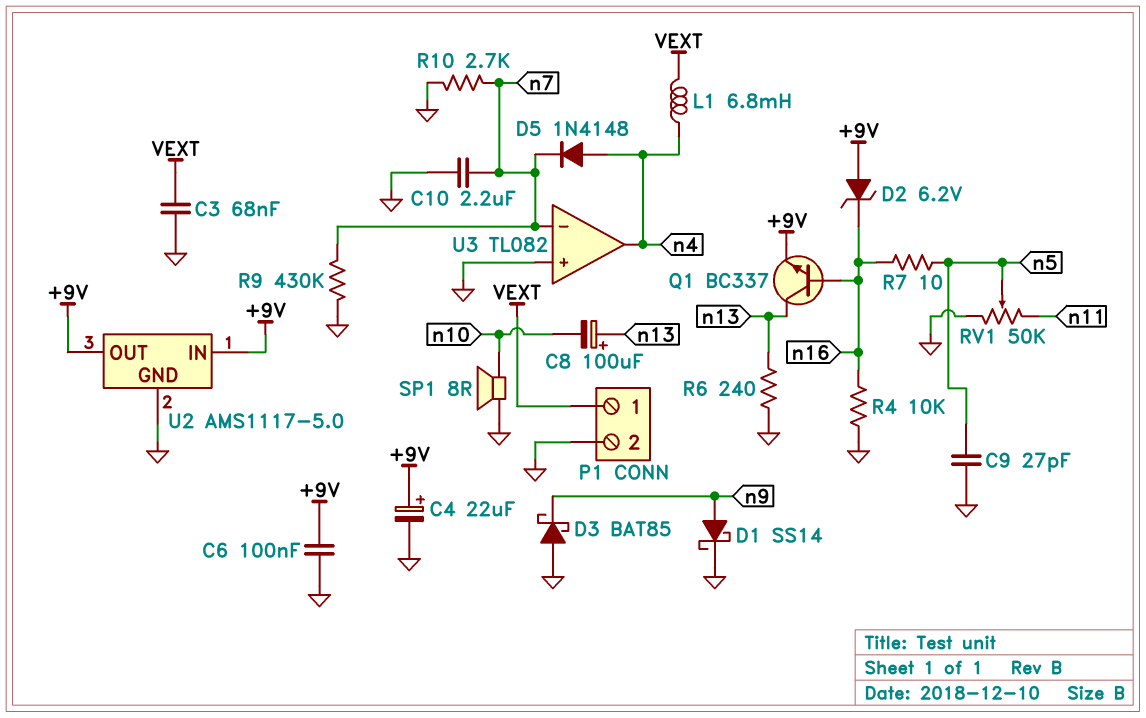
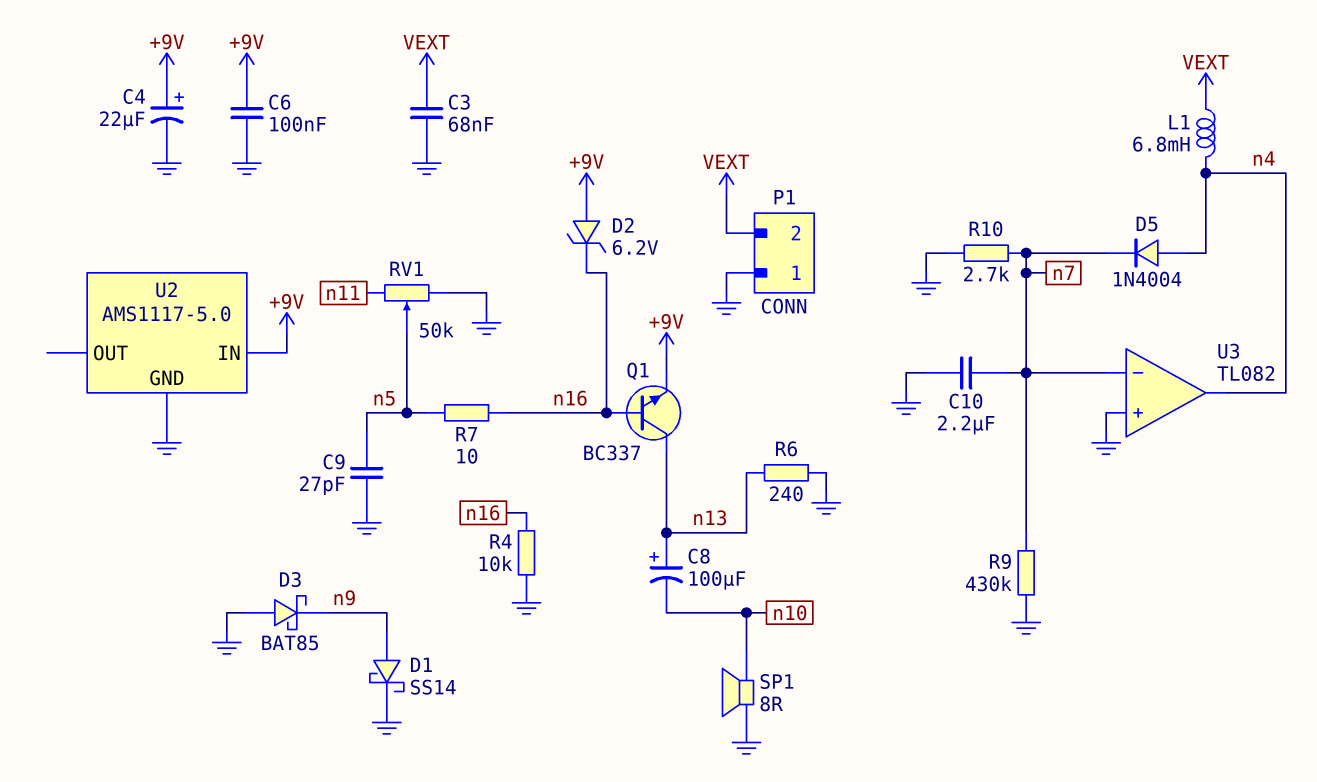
D5: diode 1N4148 (A n4, K n7) -> diode 1N4004 (A n4, K n7)
P1 pin 1: VEXT -> GND
P1 pin 2: GND -> VEXT
U2 pin OUT: +9V -> none

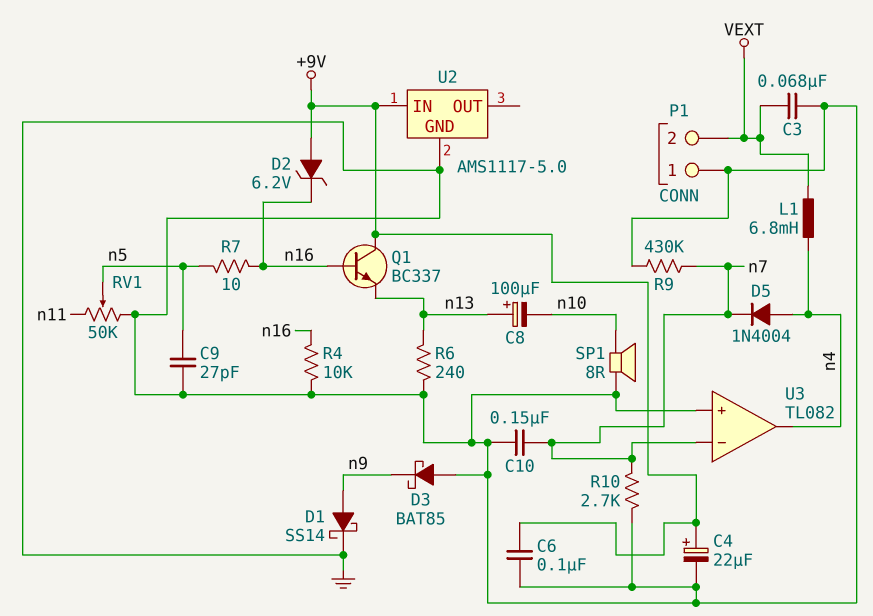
C10: 2.2uF (GND, n7) -> 150nF (GND, n7)
Q1: NPN BC337 (B n16, C n13, E +9V) -> NPN BC337 (B n16, C +9V, E n13)

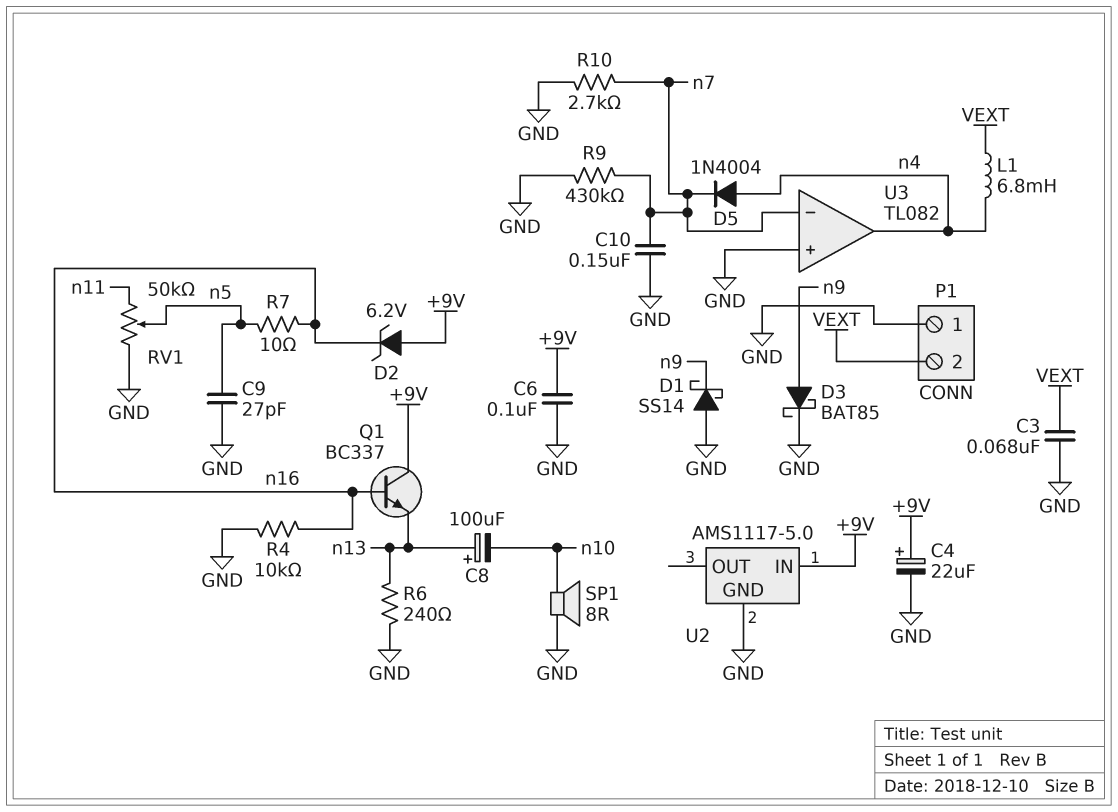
D1: schottky SS14 (A n9, K GND) -> schottky SS14 (A GND, K n9)
D3: schottky BAT85 (A GND, K n9) -> schottky BAT85 (A n9, K GND)

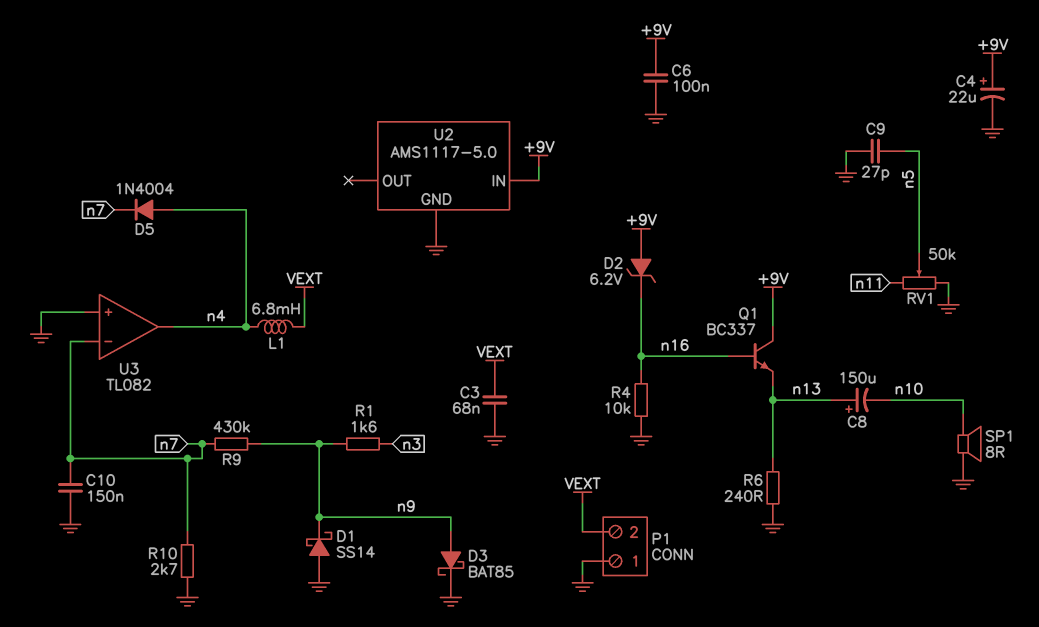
C8: 100uF (plus n13, minus n10) -> 150uF (plus n13, minus n10)
R1: none -> 1.6k (n3, n9)
R7: 10 (n5, n16) -> none
R9: 430k (GND, n7) -> 430k (n7, n9)

